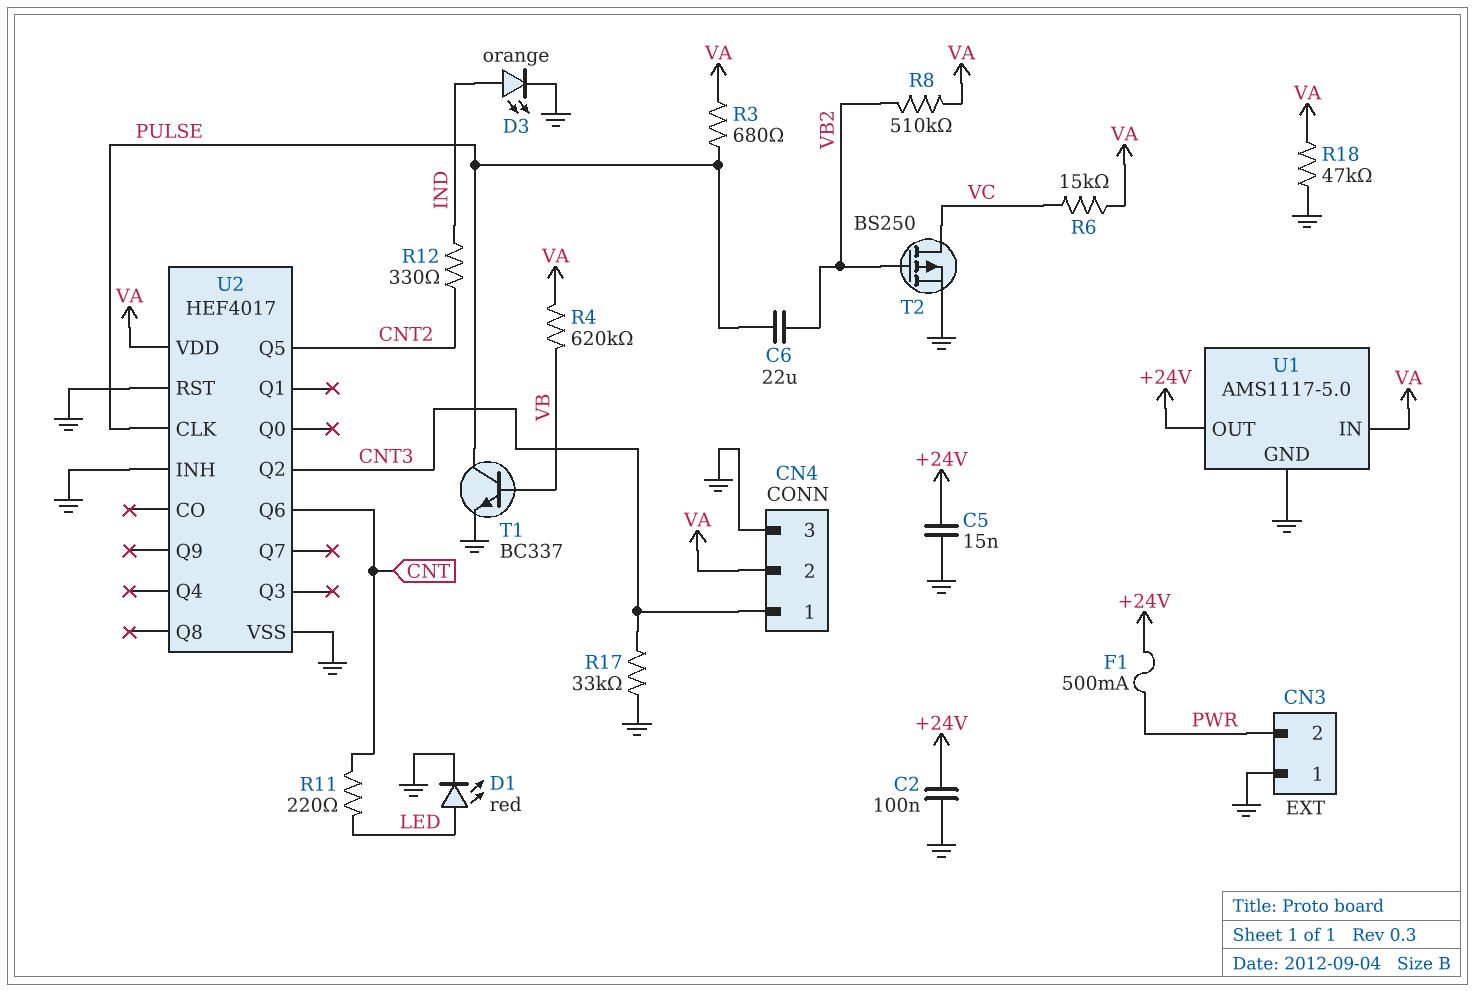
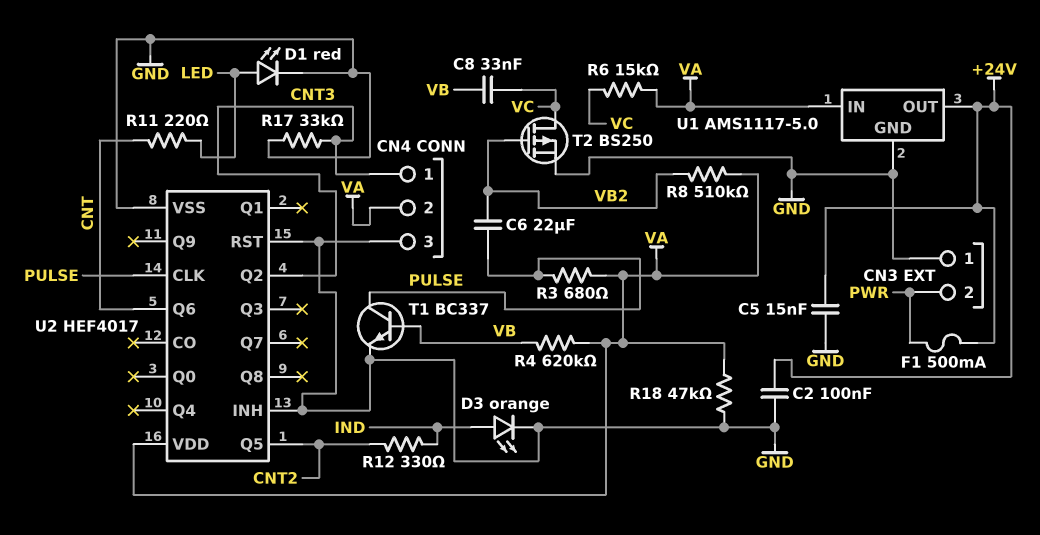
C8: none -> 33nF (VB, VC)

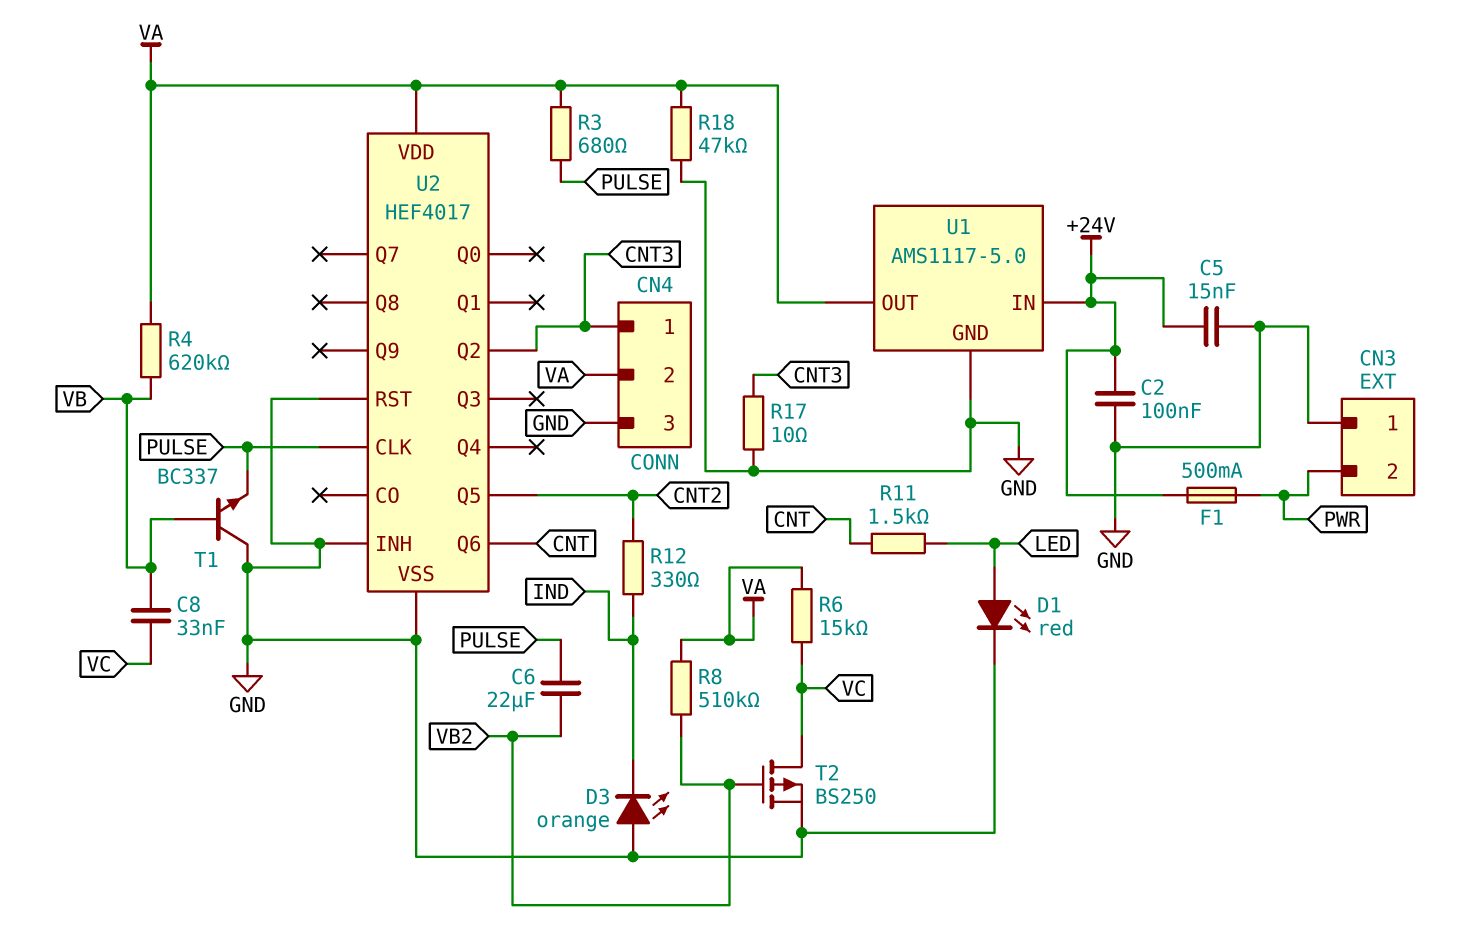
D3: LED orange (A IND, K GND) -> LED orange (A GND, K IND)
R11: 220 (CNT, LED) -> 1.5k (CNT, LED)
R17: 33k (CNT3, GND) -> 10 (CNT3, GND)
T1: NPN BC337 (B VB, C PULSE, E GND) -> NPN BC337 (B VB, C GND, E PULSE)
U1 pin IN: VA -> +24V
U1 pin OUT: +24V -> VA

